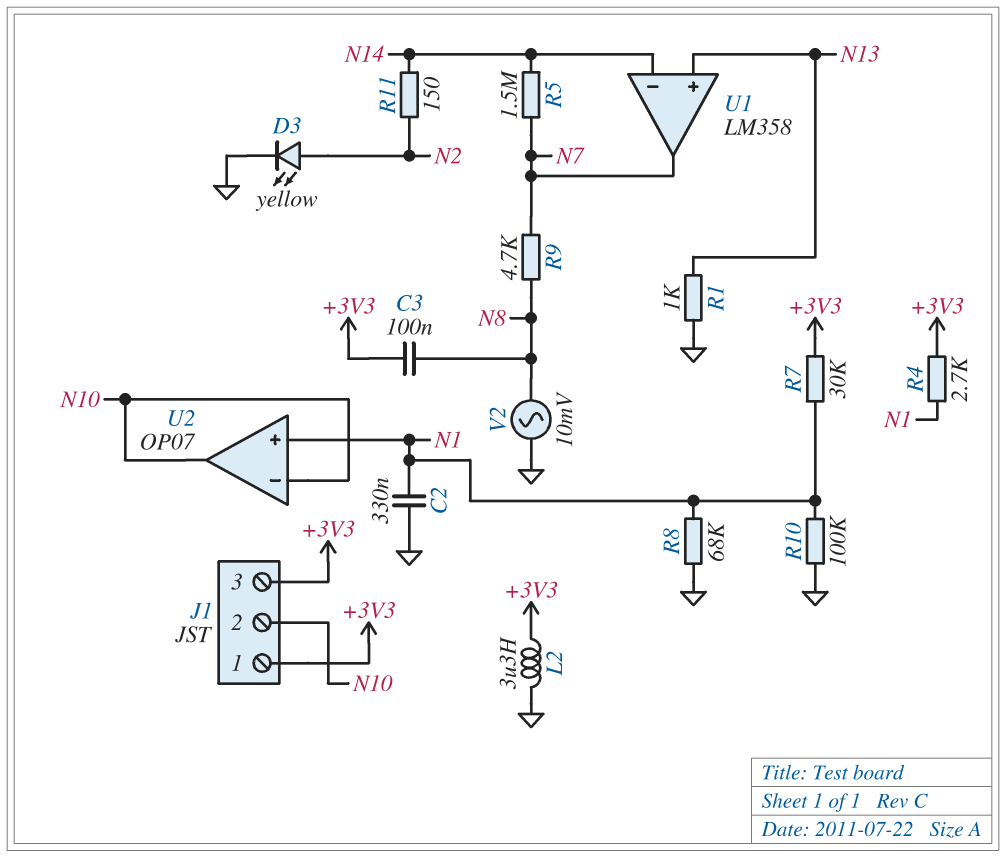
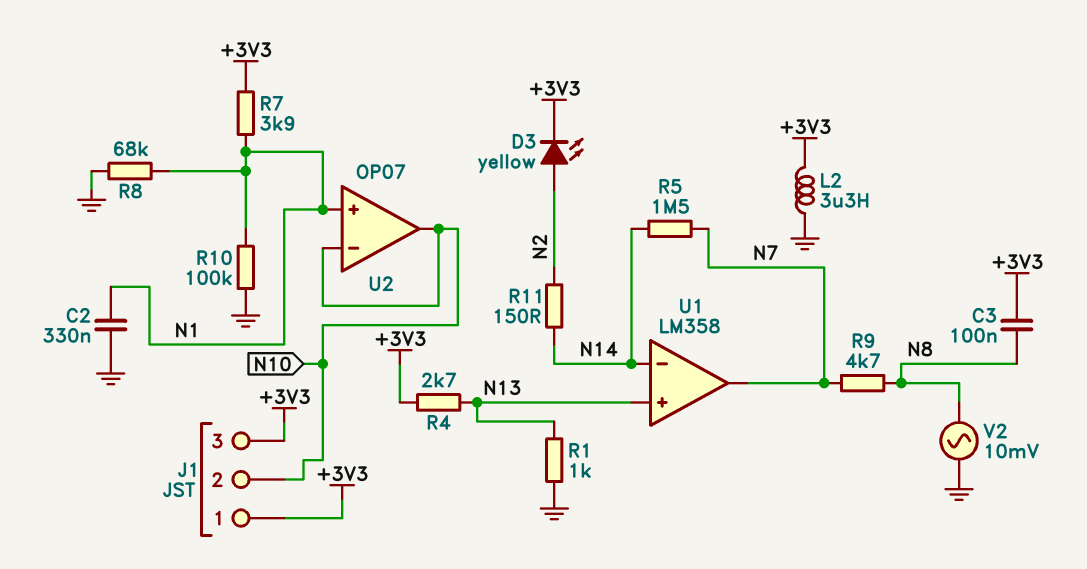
D3: LED yellow (A N2, K GND) -> LED yellow (A N2, K +3V3)
R4: 2.7k (+3V3, N1) -> 2.7k (+3V3, N13)
R7: 30k (+3V3, N1) -> 3.9k (+3V3, N1)

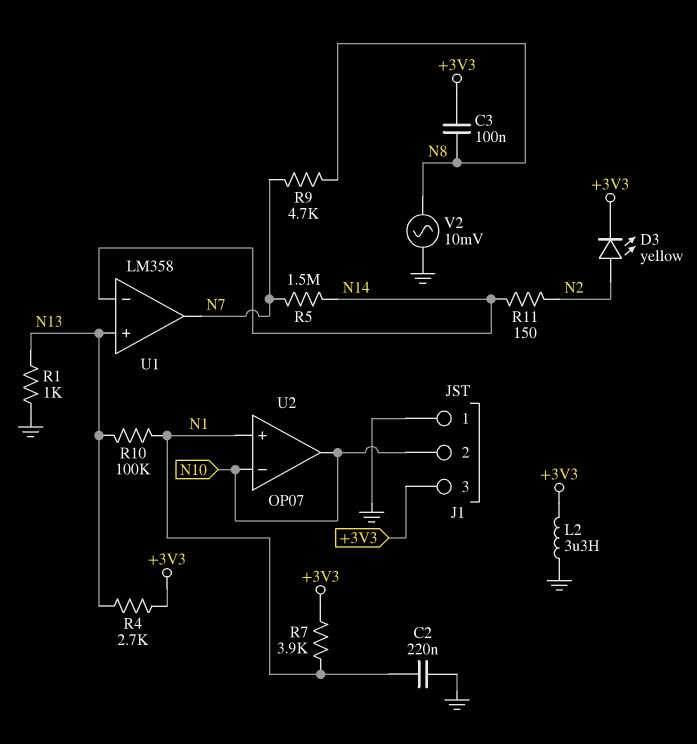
C2: 330nF (GND, N1) -> 220nF (GND, N1)
J1 pin 1: +3V3 -> GND
R8: 68k (GND, N1) -> none
R10: 100k (GND, N1) -> 100k (N1, N13)

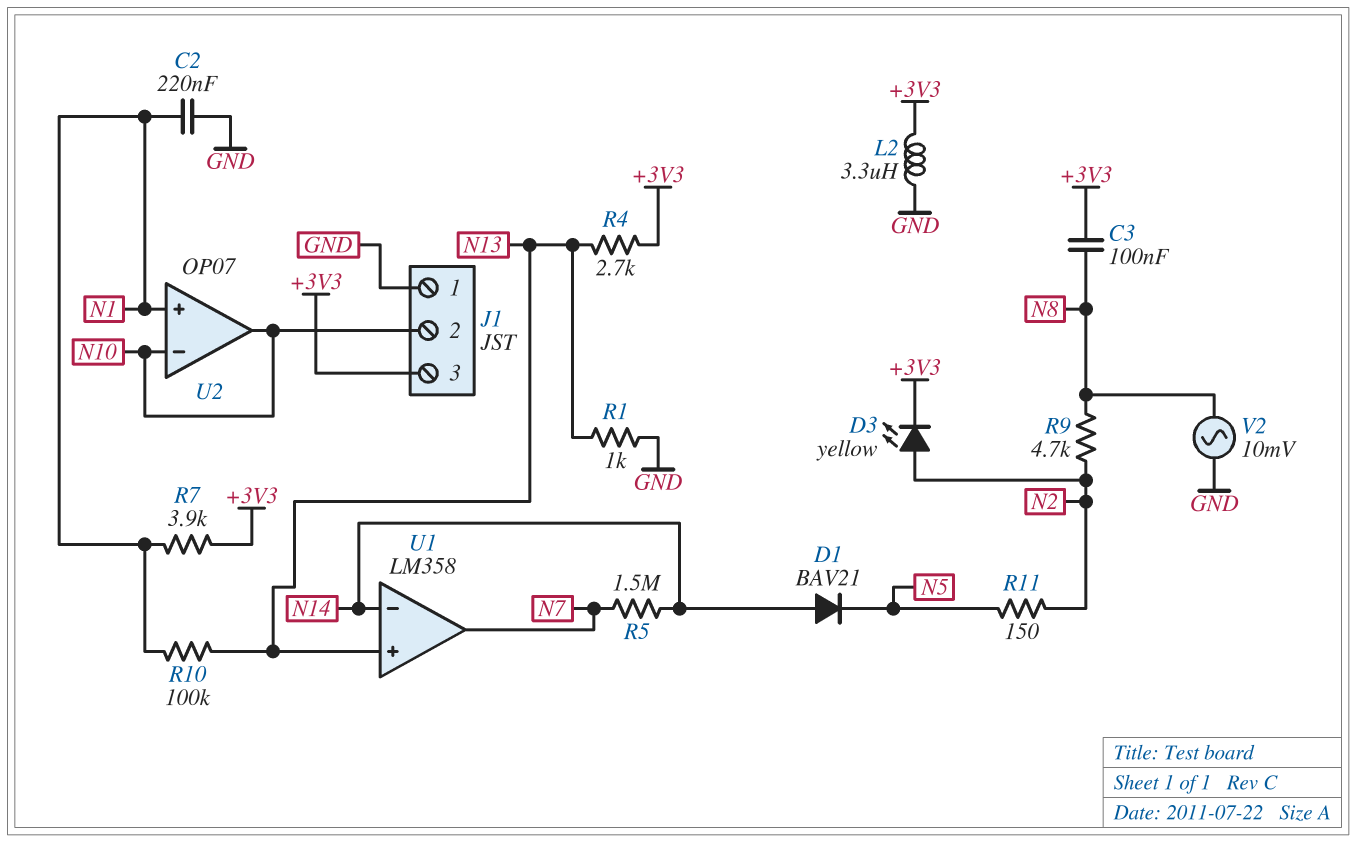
D1: none -> diode BAV21 (A N14, K N5)
R9: 4.7k (N7, N8) -> 4.7k (N2, N8)
R11: 150 (N2, N14) -> 150 (N2, N5)

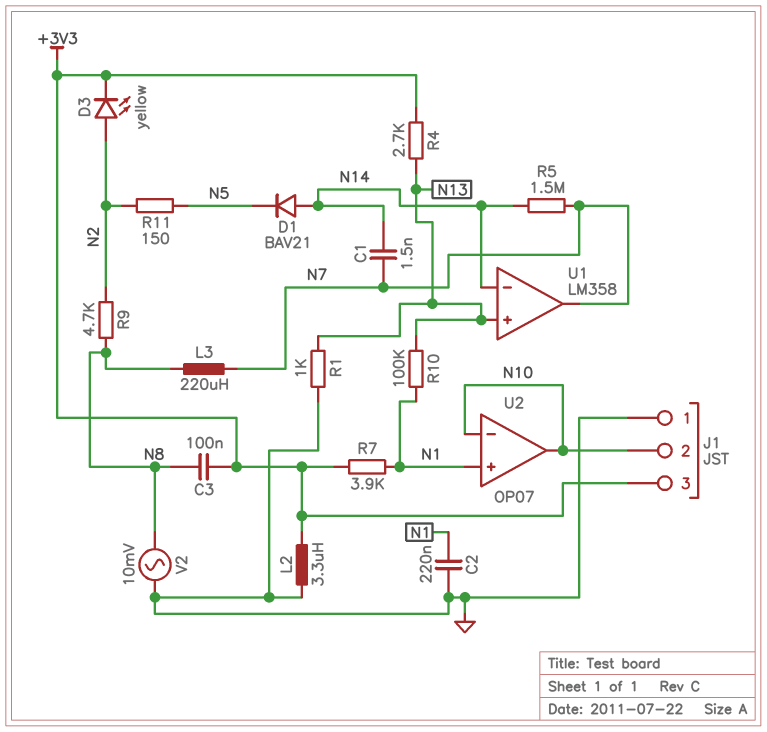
C1: none -> 1.5nF (N7, N14)
L3: none -> 220uH (N7, N8)

